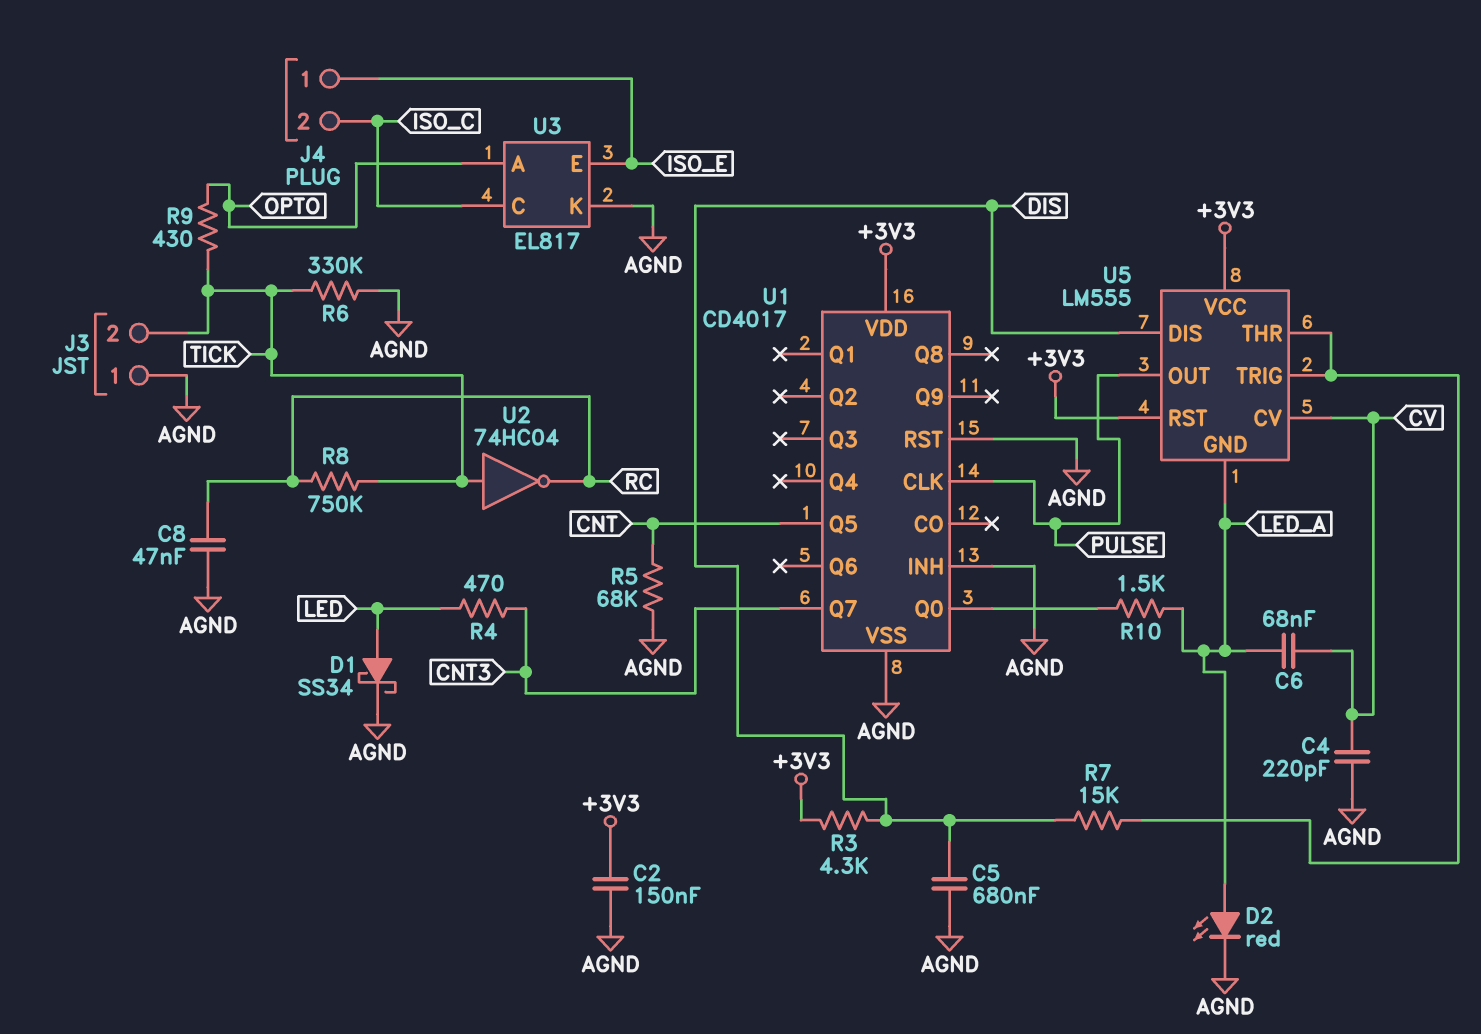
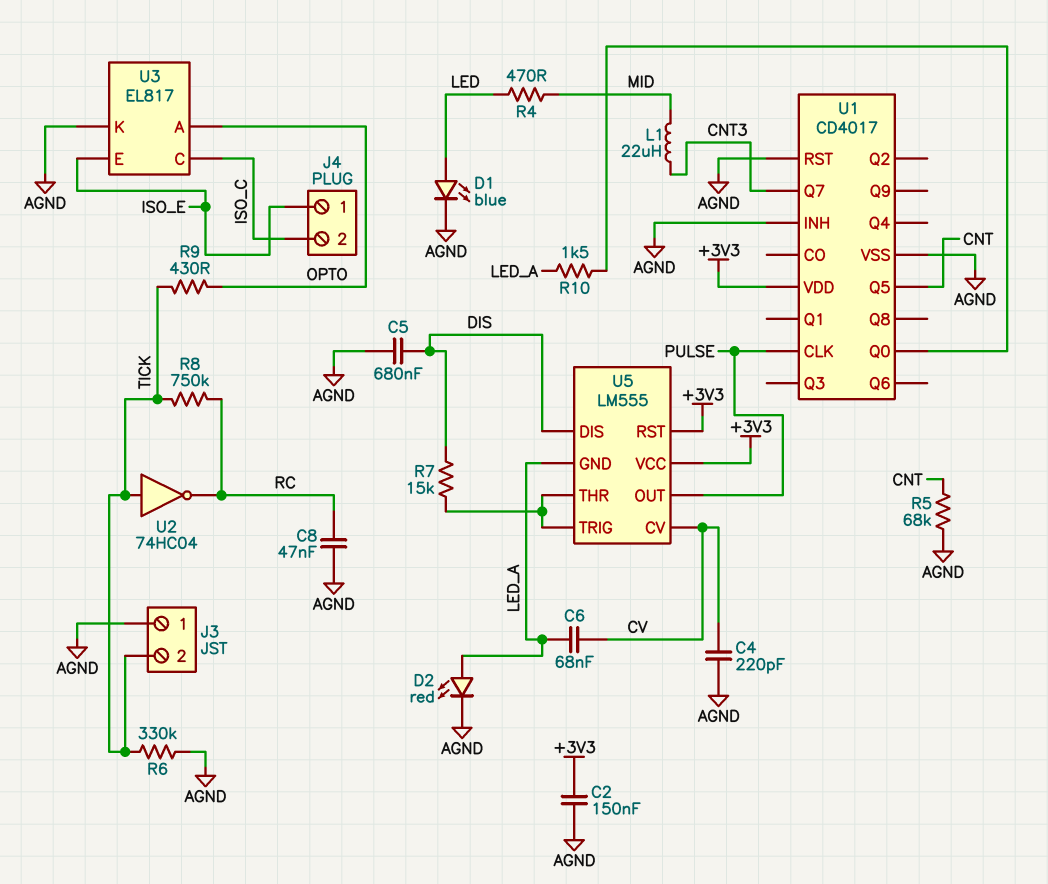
D1: schottky SS34 (A LED, K AGND) -> LED blue (A LED, K AGND)
L1: none -> 22uH (CNT3, MID)
R3: 4.3k (+3V3, DIS) -> none
R4: 470 (CNT3, LED) -> 470 (LED, MID)

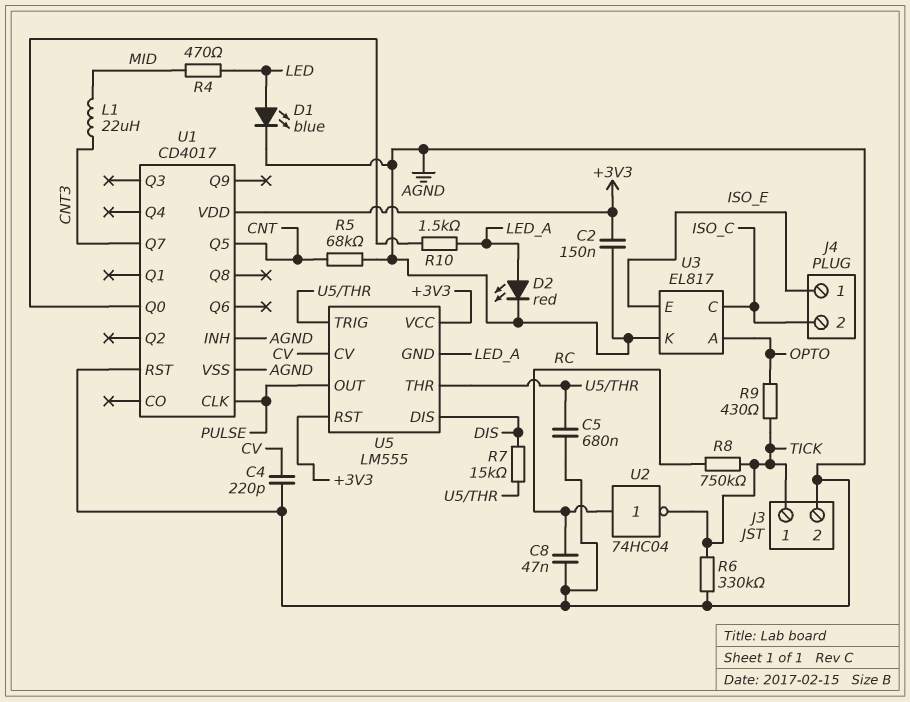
C5: 680nF (AGND, DIS) -> 680nF (AGND, U5/THR)
C6: 68nF (CV, LED_A) -> none
J3 pin 1: AGND -> TICK
J3 pin 2: TICK -> AGND
U2: NOT 74HC04 (in TICK, out RC) -> NOT 74HC04 (in RC, out TICK)

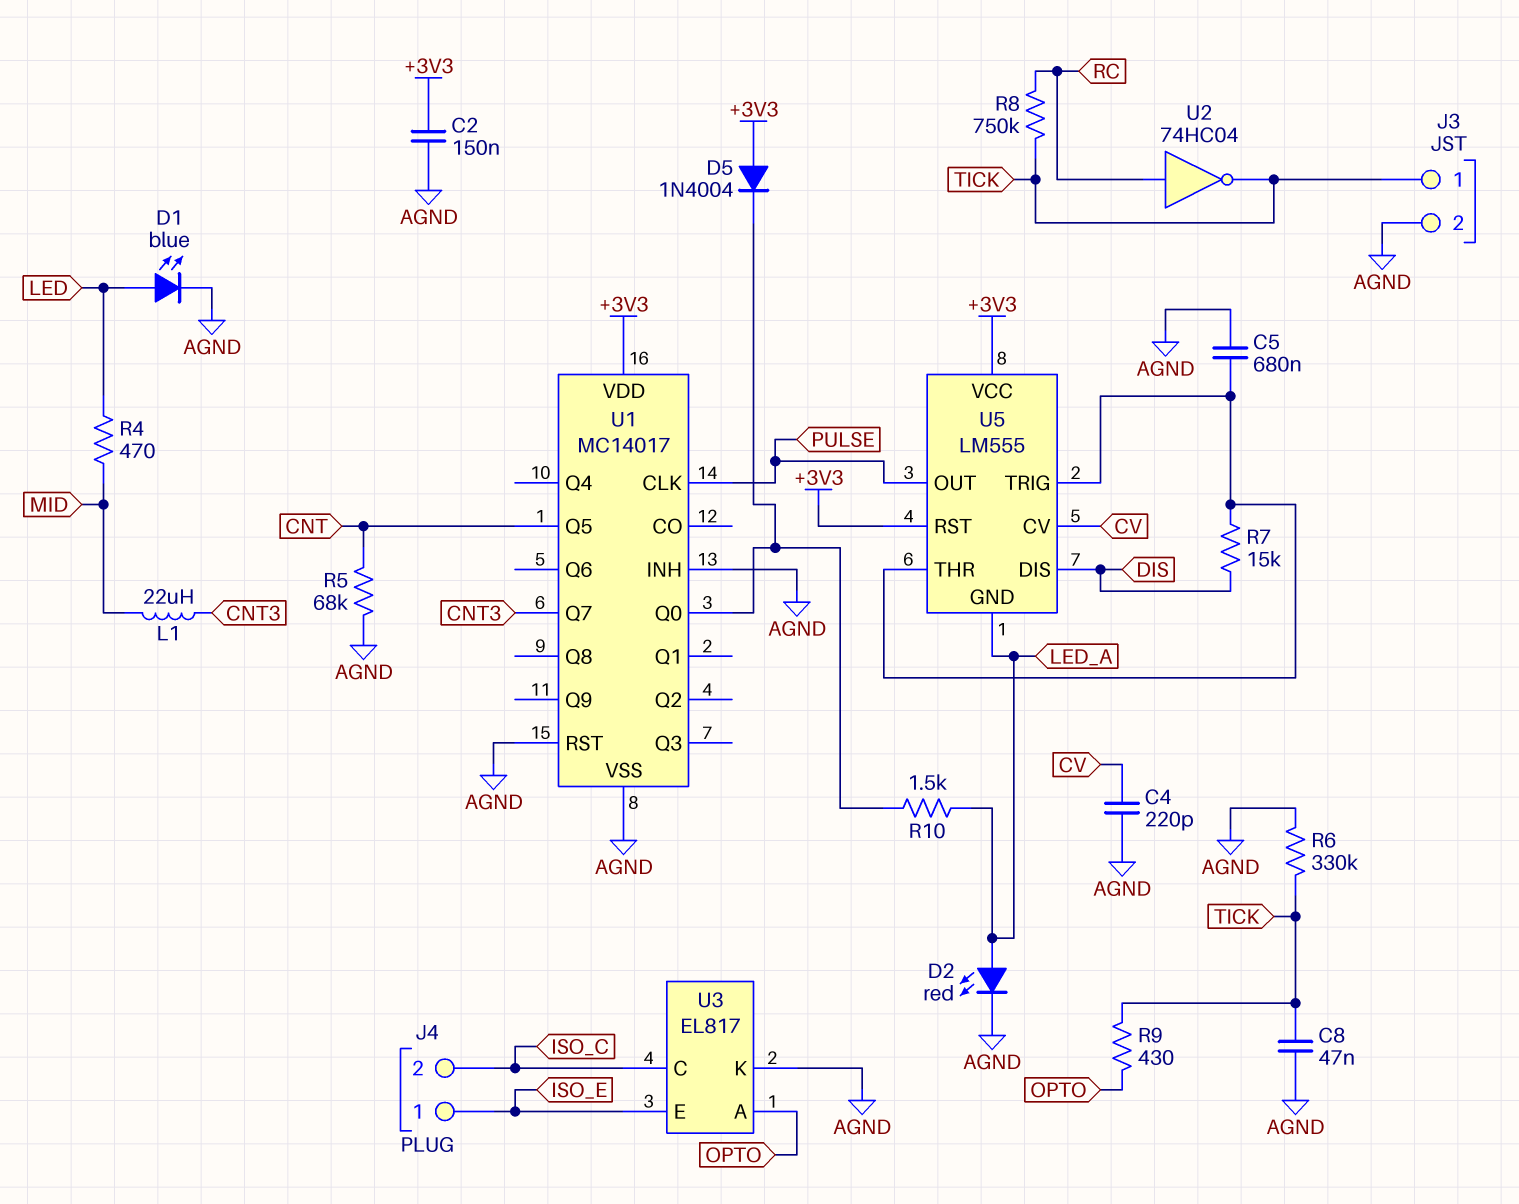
C8: 47nF (AGND, RC) -> 47nF (AGND, TICK)
D5: none -> diode 1N4004 (A +3V3, K U1/Q0)
U1: CD4017 -> MC14017

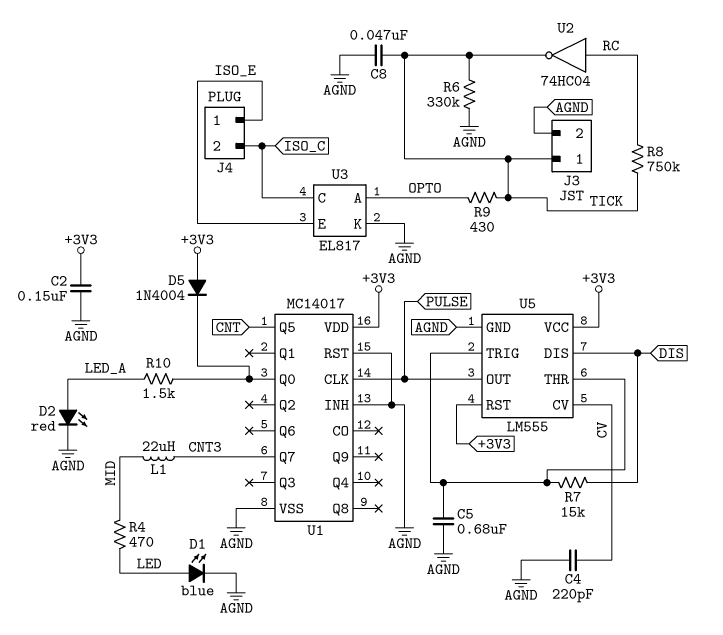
R5: 68k (AGND, CNT) -> none
U5 pin GND: LED_A -> AGND

